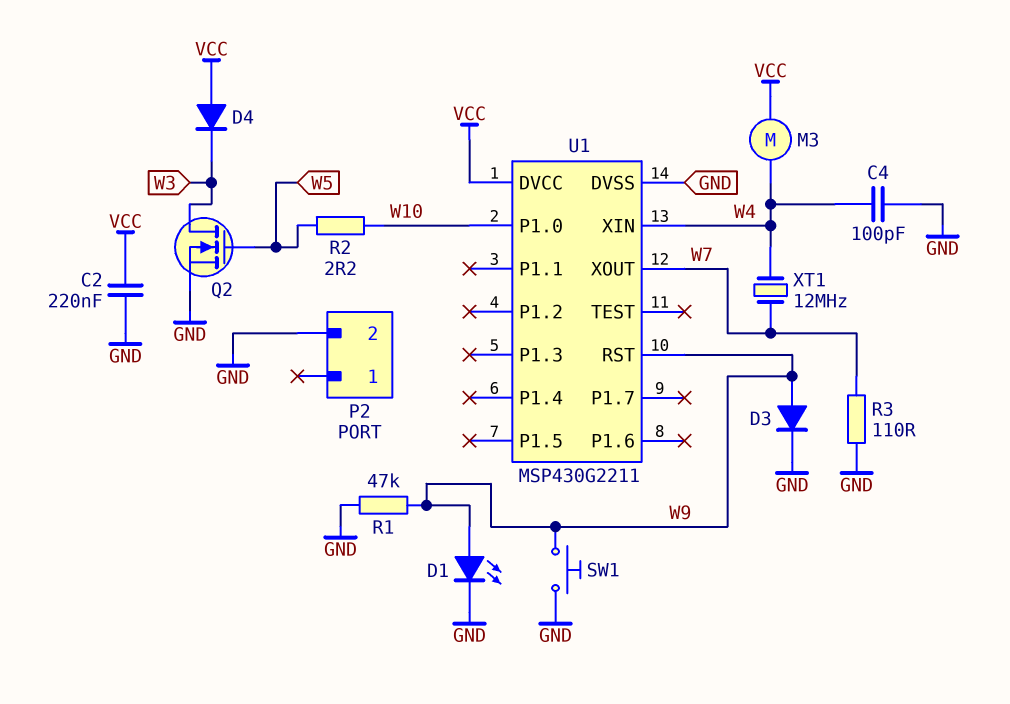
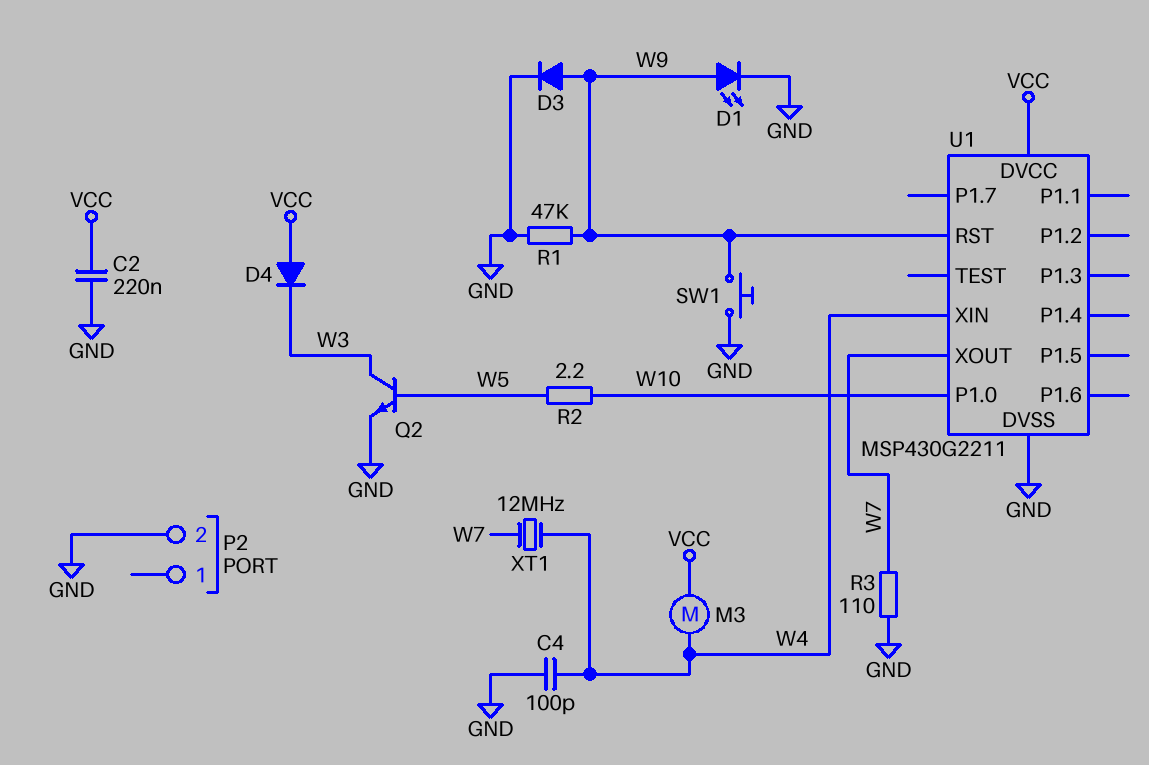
Q2: NMOS (G W5, D W3, S GND) -> NPN (B W5, C W3, E GND)

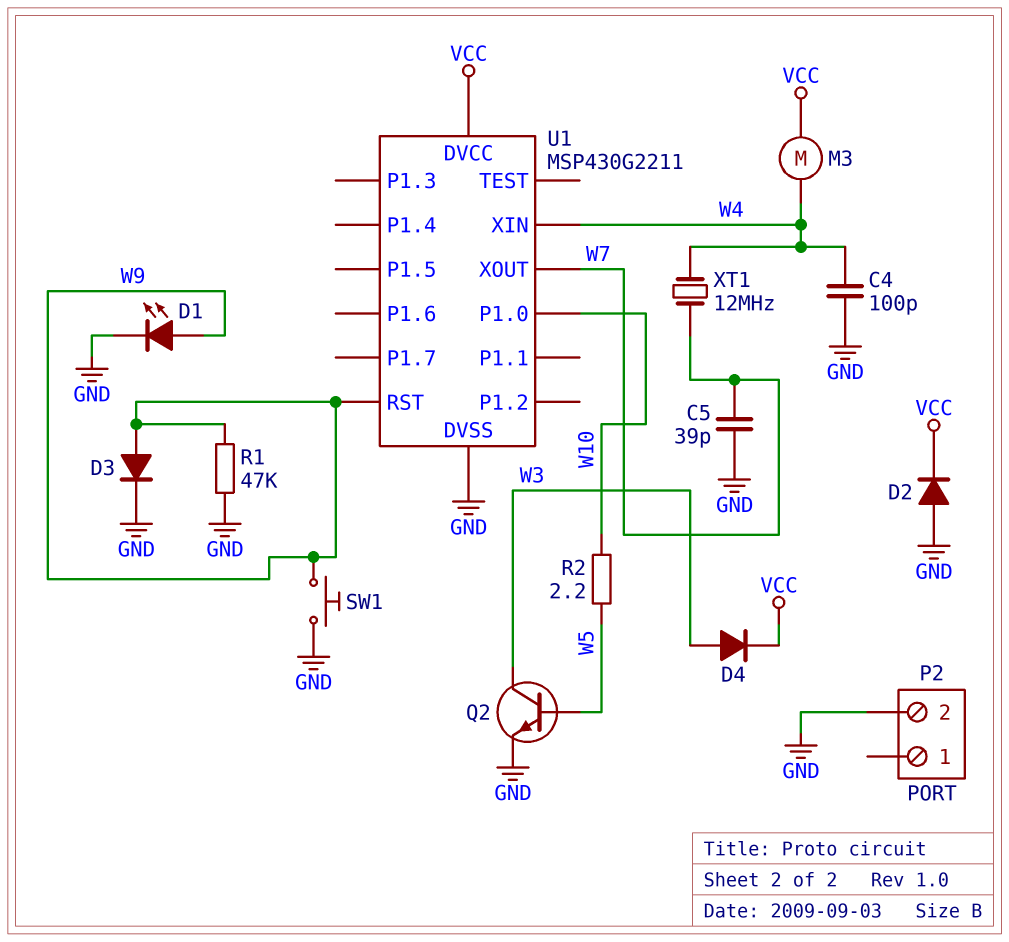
C2: 220nF (GND, VCC) -> none
C5: none -> 39pF (GND, W7)
D2: none -> diode (A GND, K VCC)
D4: diode (A VCC, K W3) -> diode (A W3, K VCC)
R3: 110 (GND, W7) -> none

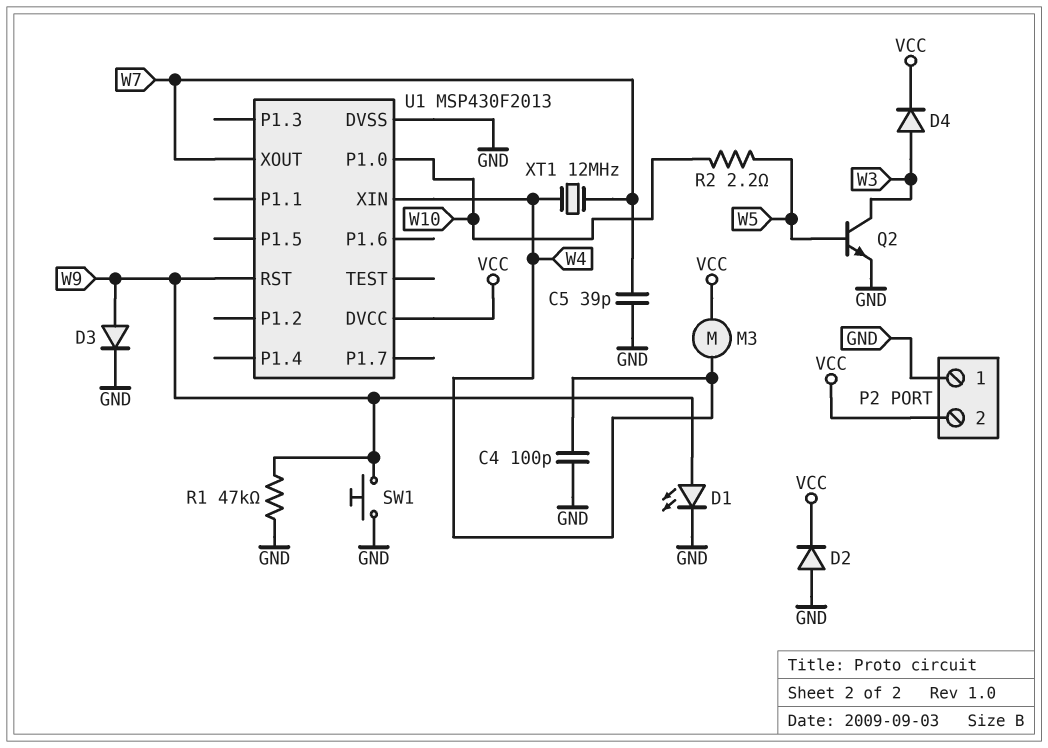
P2 pin 1: none -> GND
P2 pin 2: GND -> VCC
U1: MSP430G2211 -> MSP430F2013

